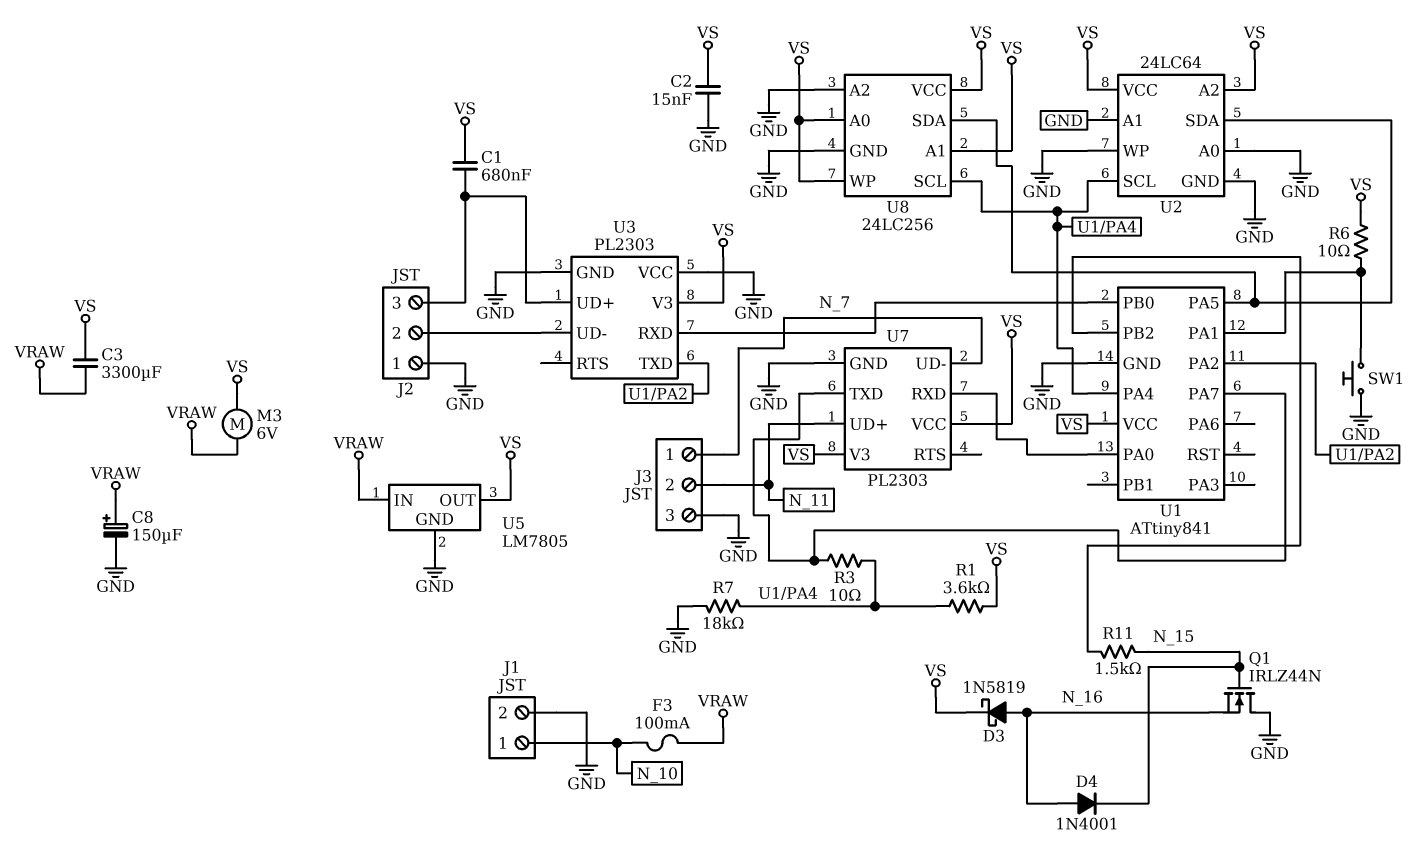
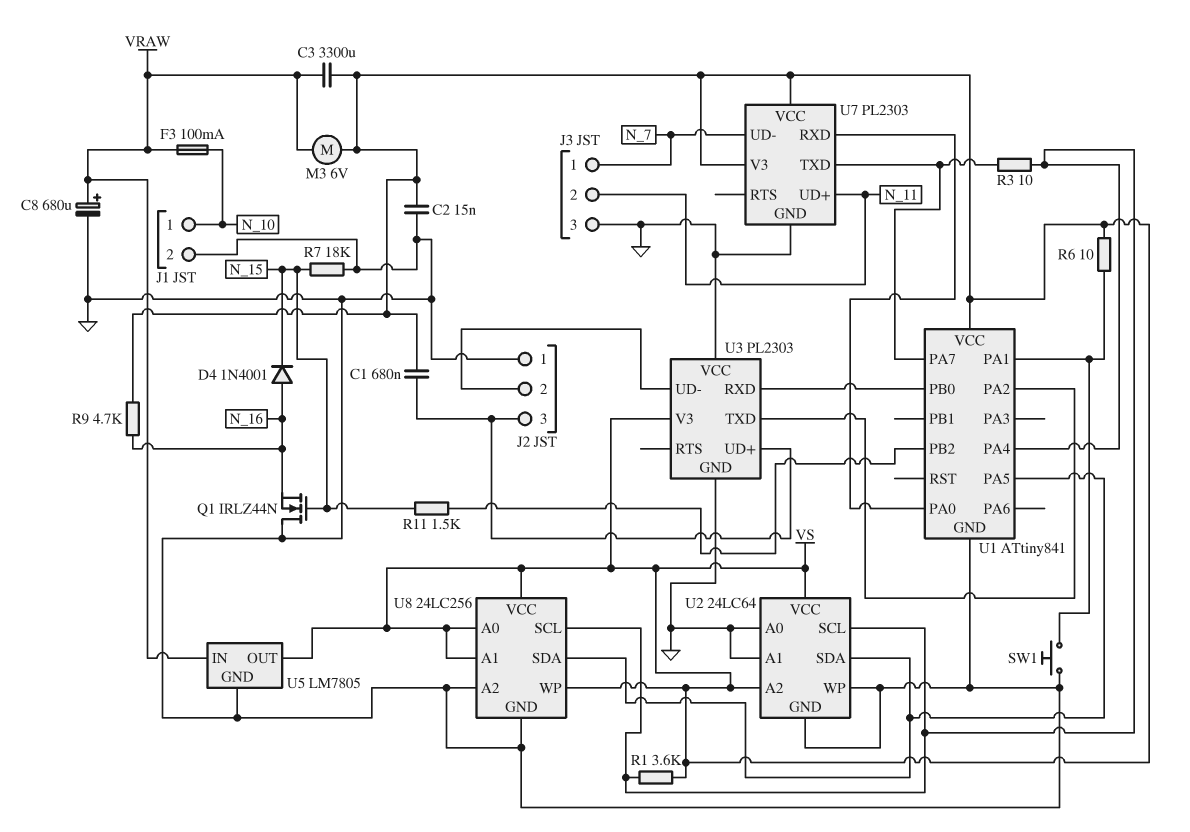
C8: 150uF (plus VRAW, minus GND) -> 680uF (plus VRAW, minus GND)
D3: schottky 1N5819 (A N_16, K VS) -> none
R7: 18k (GND, U1/PA4) -> 18k (GND, N_15)
R9: none -> 4.7k (N_16, VS)

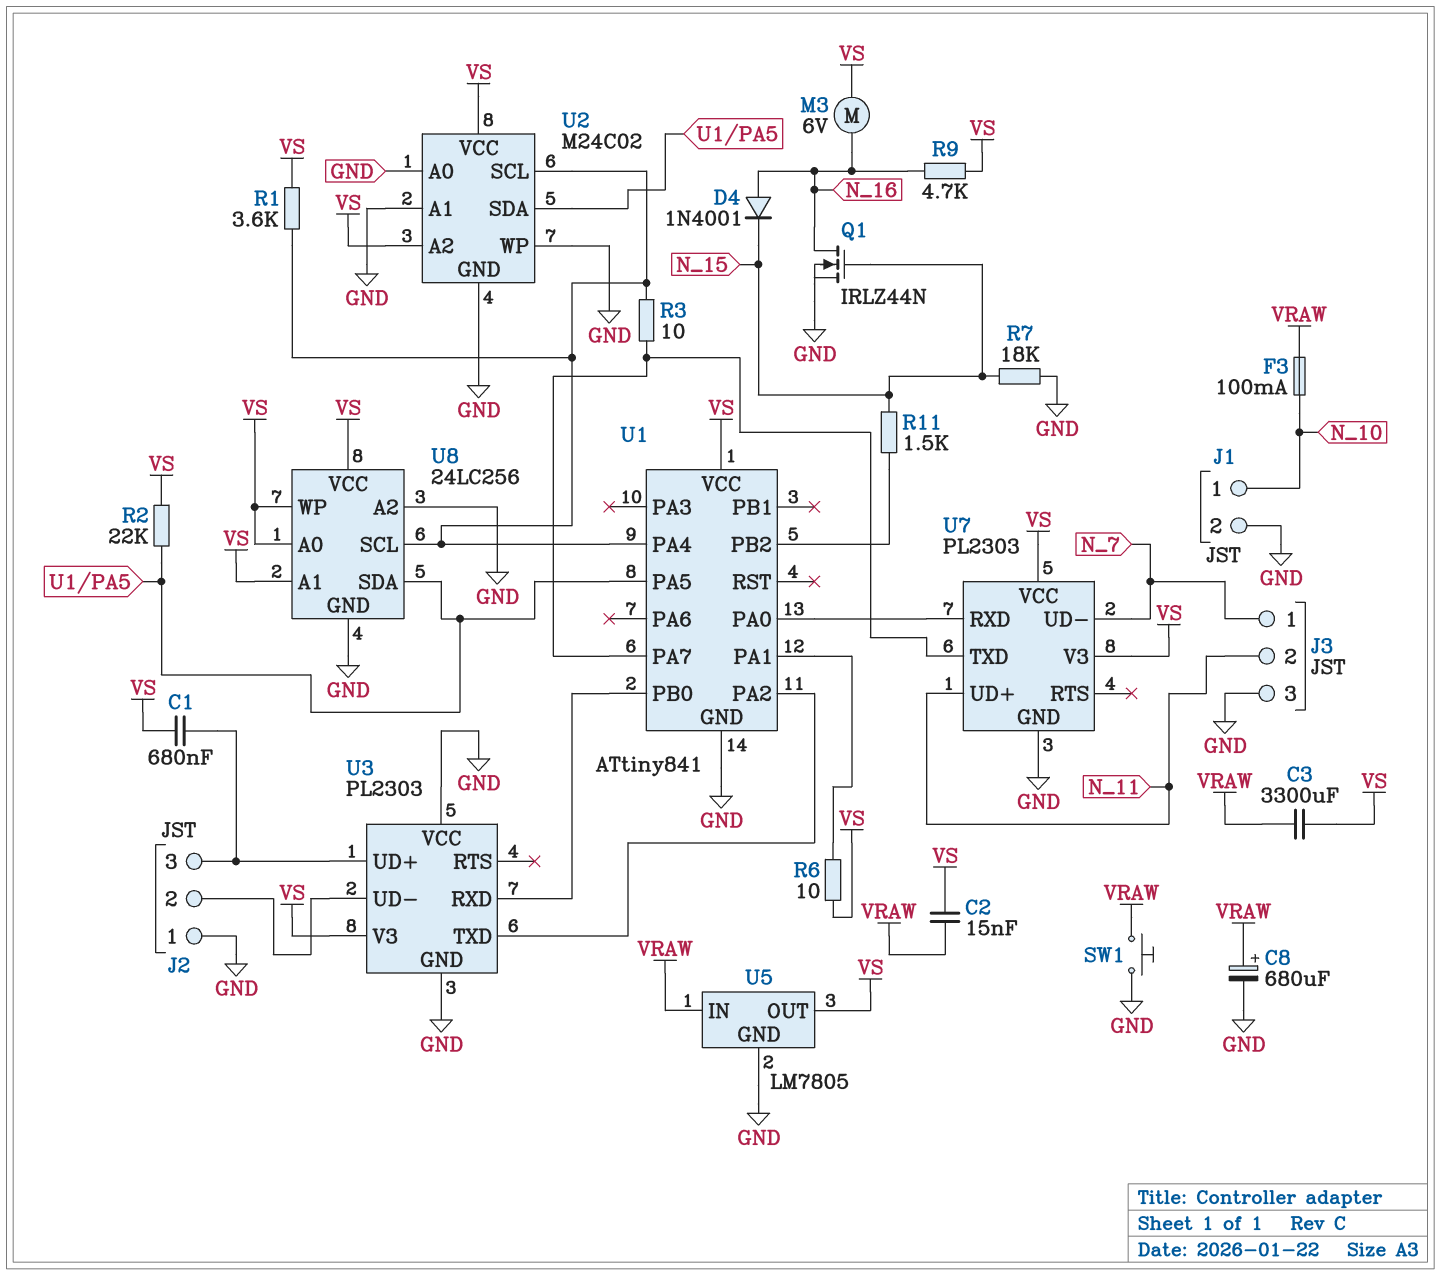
C2: 15nF (GND, VS) -> 15nF (VRAW, VS)
M3: motor 6V (VRAW, VS) -> motor 6V (N_16, VS)
Q1: NMOS IRLZ44N (G N_15, D GND, S N_16) -> NMOS IRLZ44N (G N_15, D N_16, S GND)
R2: none -> 22k (U1/PA5, VS)
SW1: button (GND, U1/PA1) -> button (GND, VRAW)
U2: 24LC64 -> M24C02

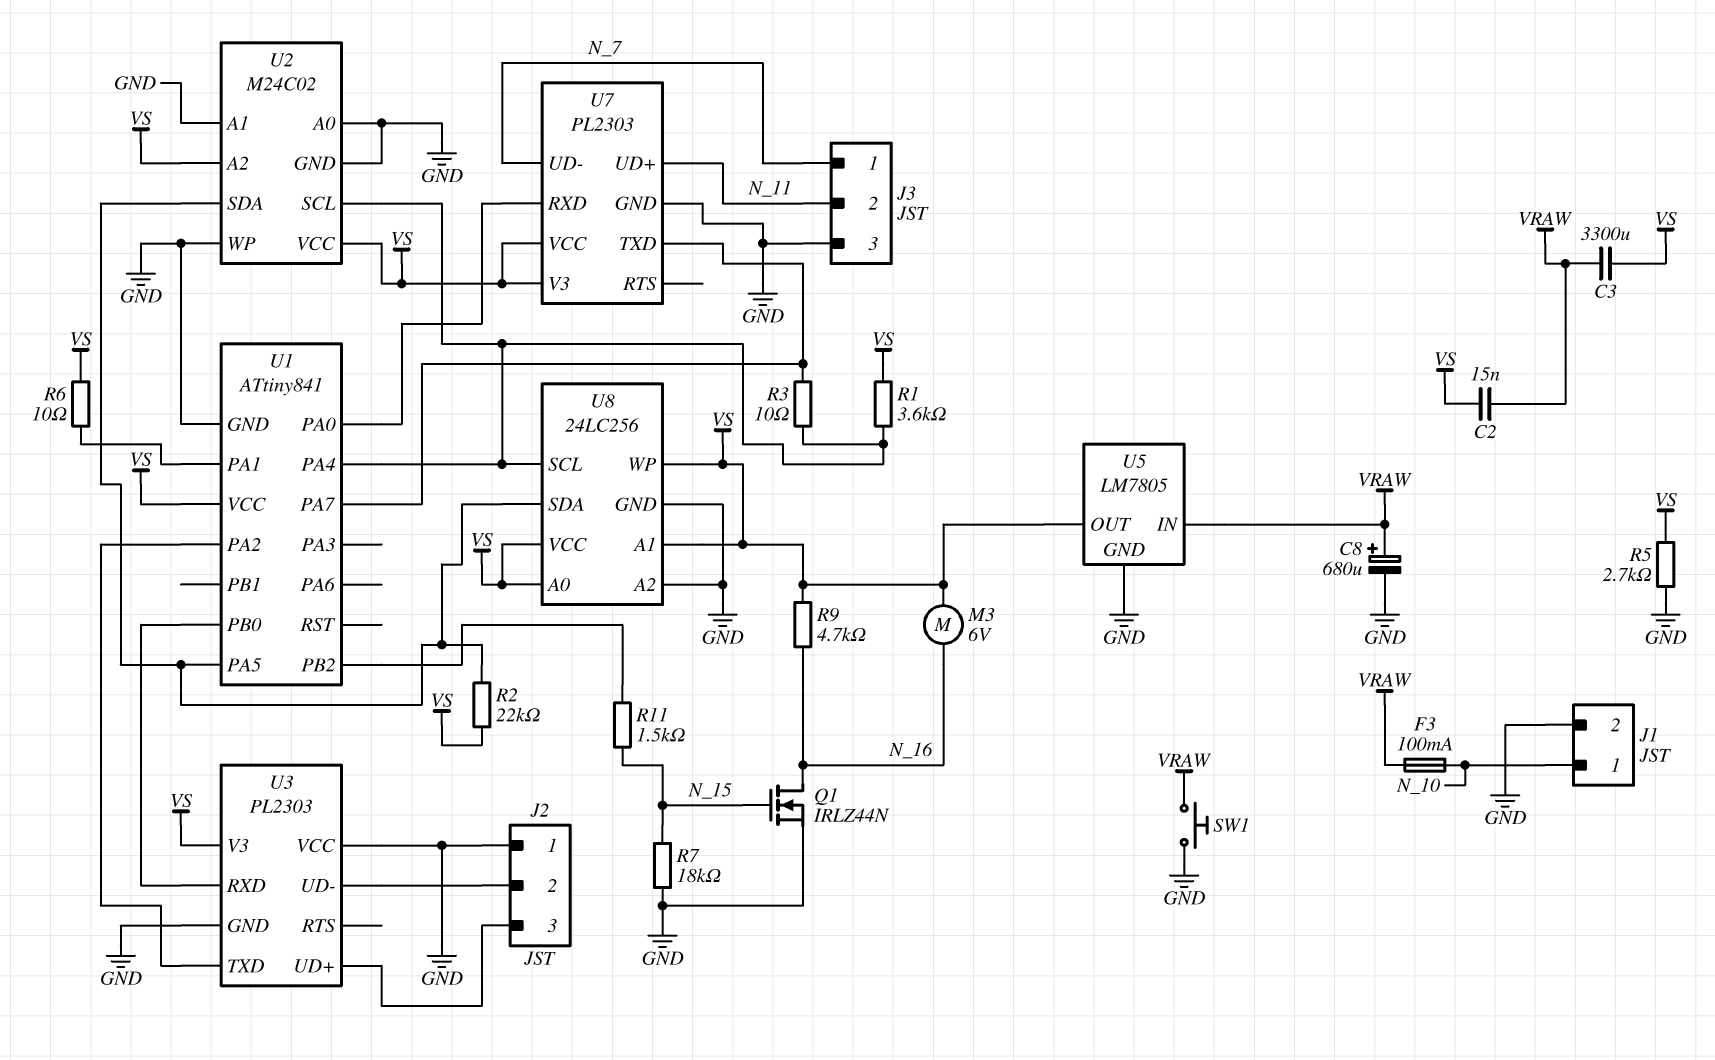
C1: 680nF (J2/3, VS) -> none
D4: diode 1N4001 (A N_16, K N_15) -> none
R5: none -> 2.7k (GND, VS)

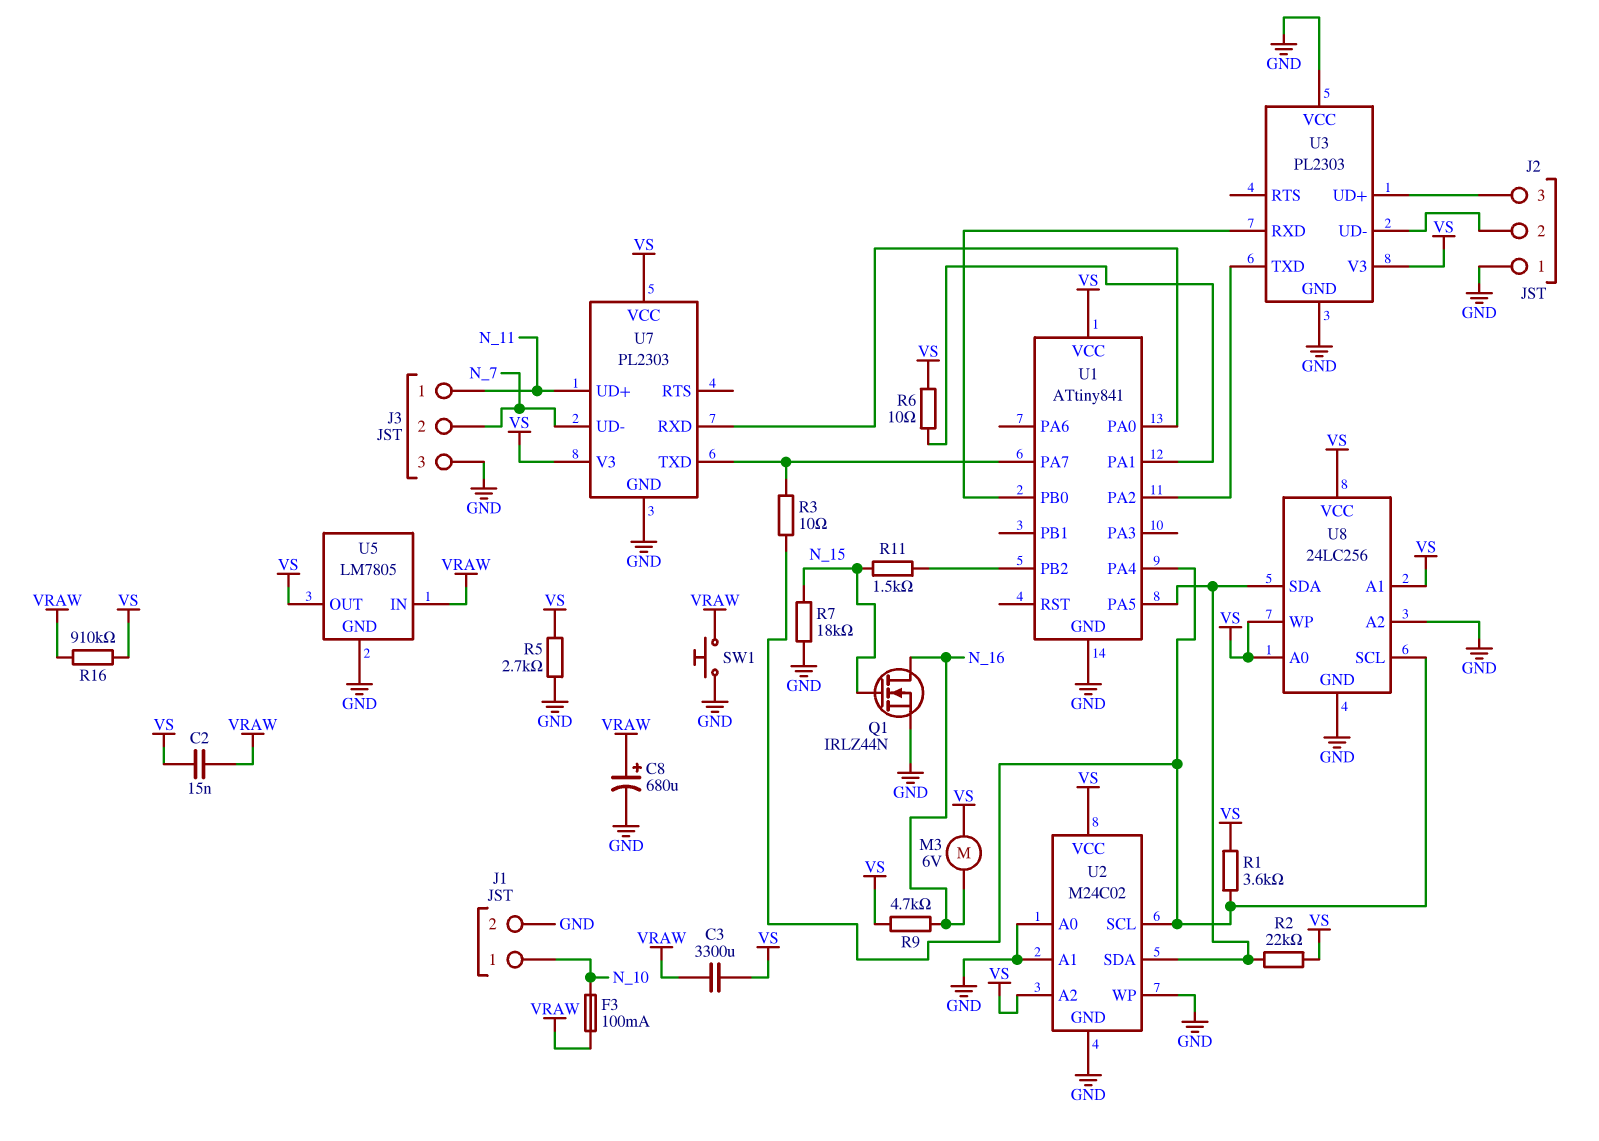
J3 pin 1: N_7 -> N_11
J3 pin 2: N_11 -> N_7
R16: none -> 910k (VRAW, VS)

